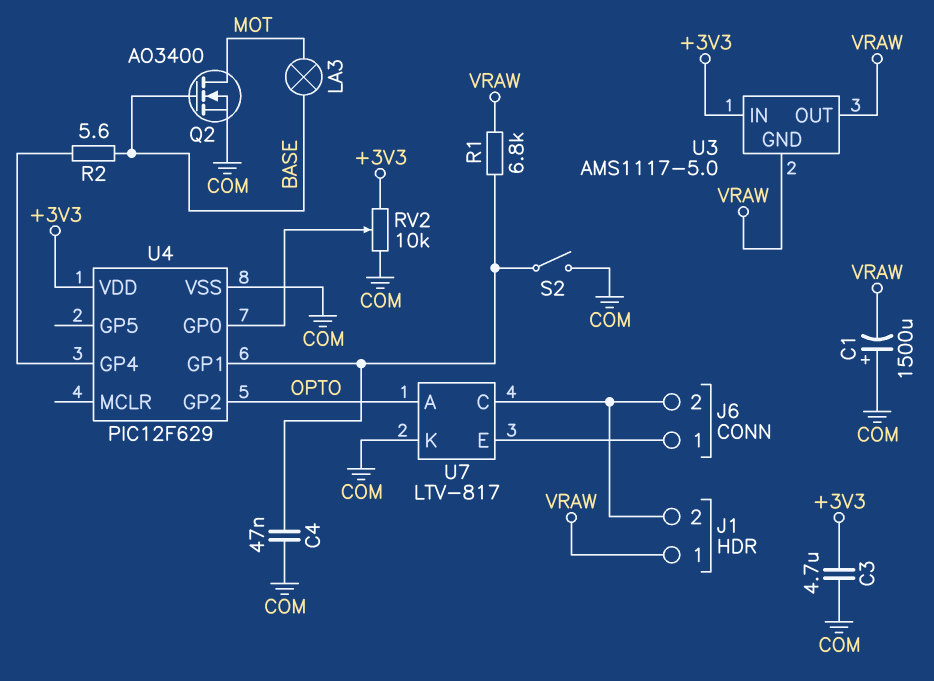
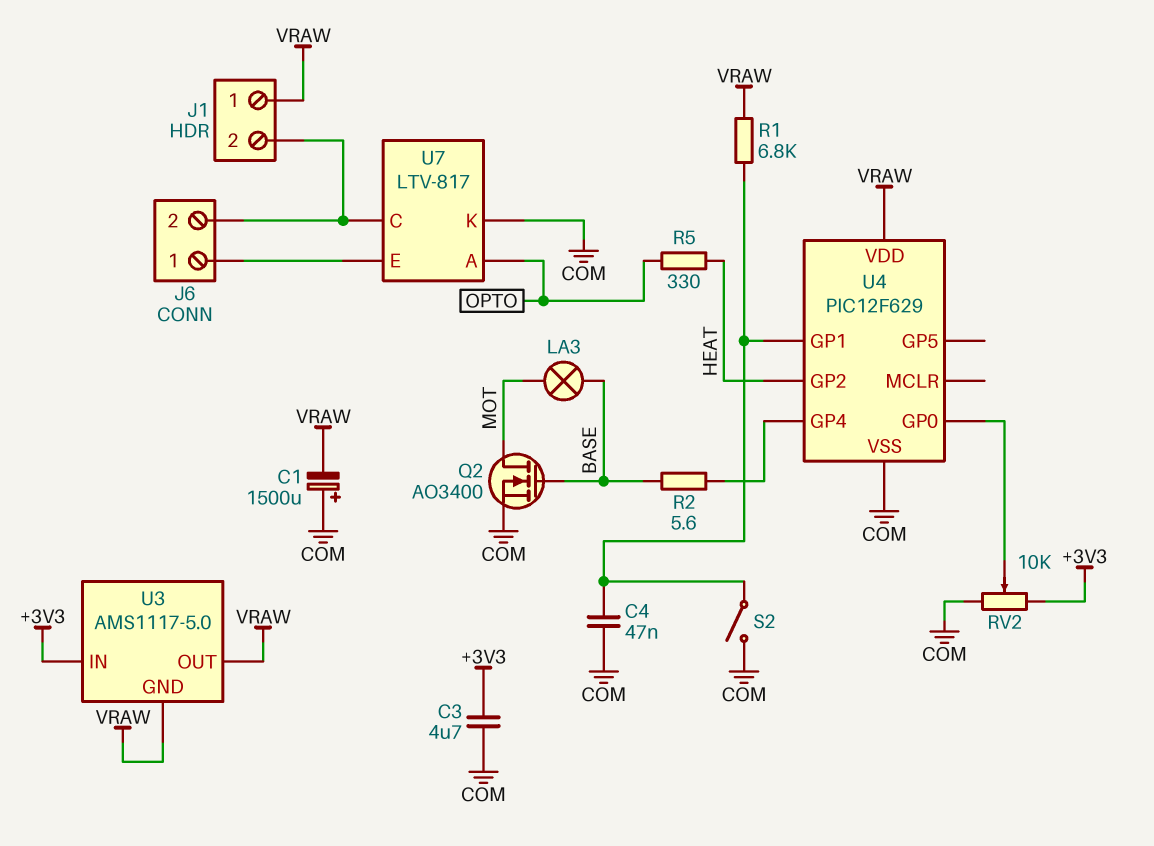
R5: none -> 330 (HEAT, OPTO)
U4 pin GP2: OPTO -> HEAT
U4 pin VDD: +3V3 -> VRAW

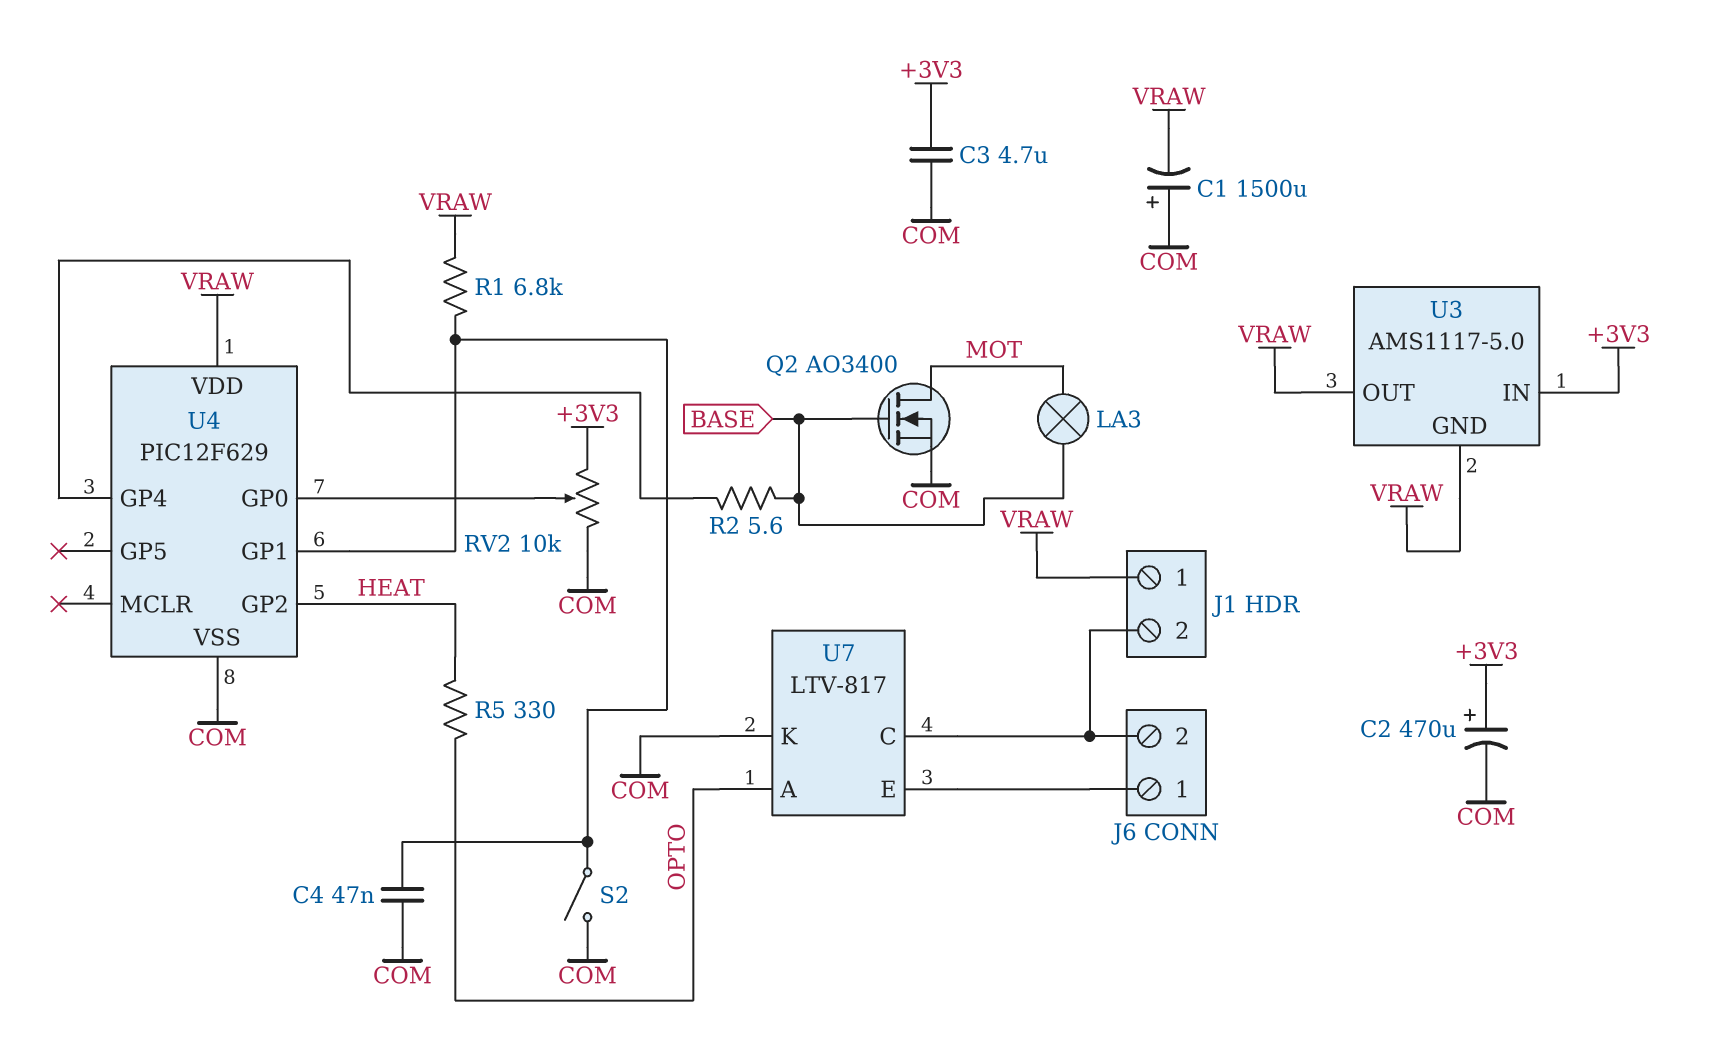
C2: none -> 470uF (plus +3V3, minus COM)

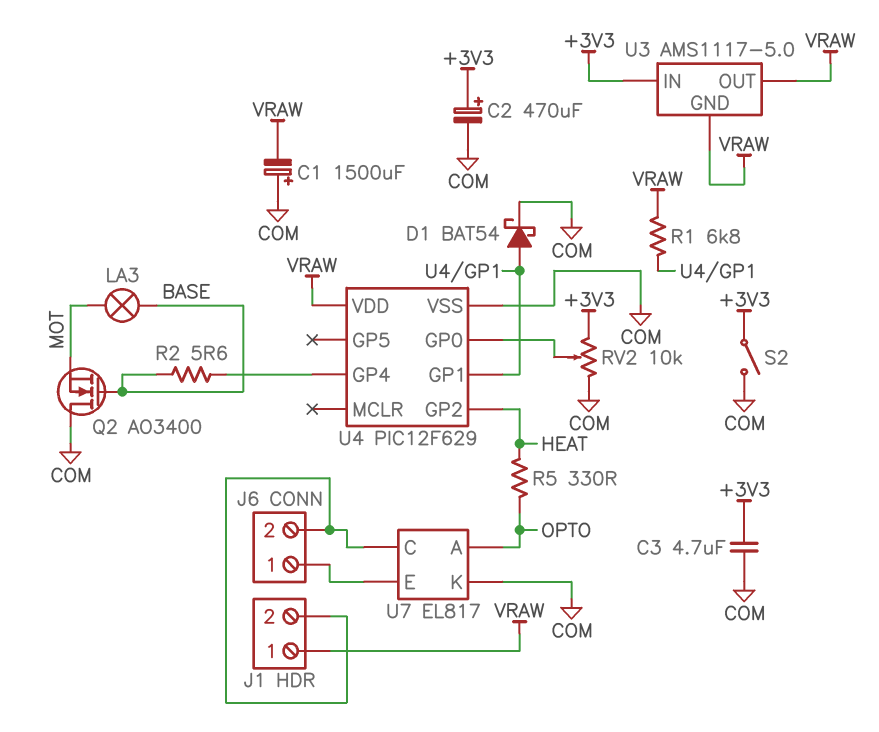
C4: 47nF (COM, U4/GP1) -> none
D1: none -> schottky BAT54 (A U4/GP1, K COM)
Q2: NMOS AO3400 (G BASE, D MOT, S COM) -> NMOS AO3400 (G BASE, D COM, S MOT)
S2: switch (COM, U4/GP1) -> switch (+3V3, COM)
U7: LTV-817 -> EL817

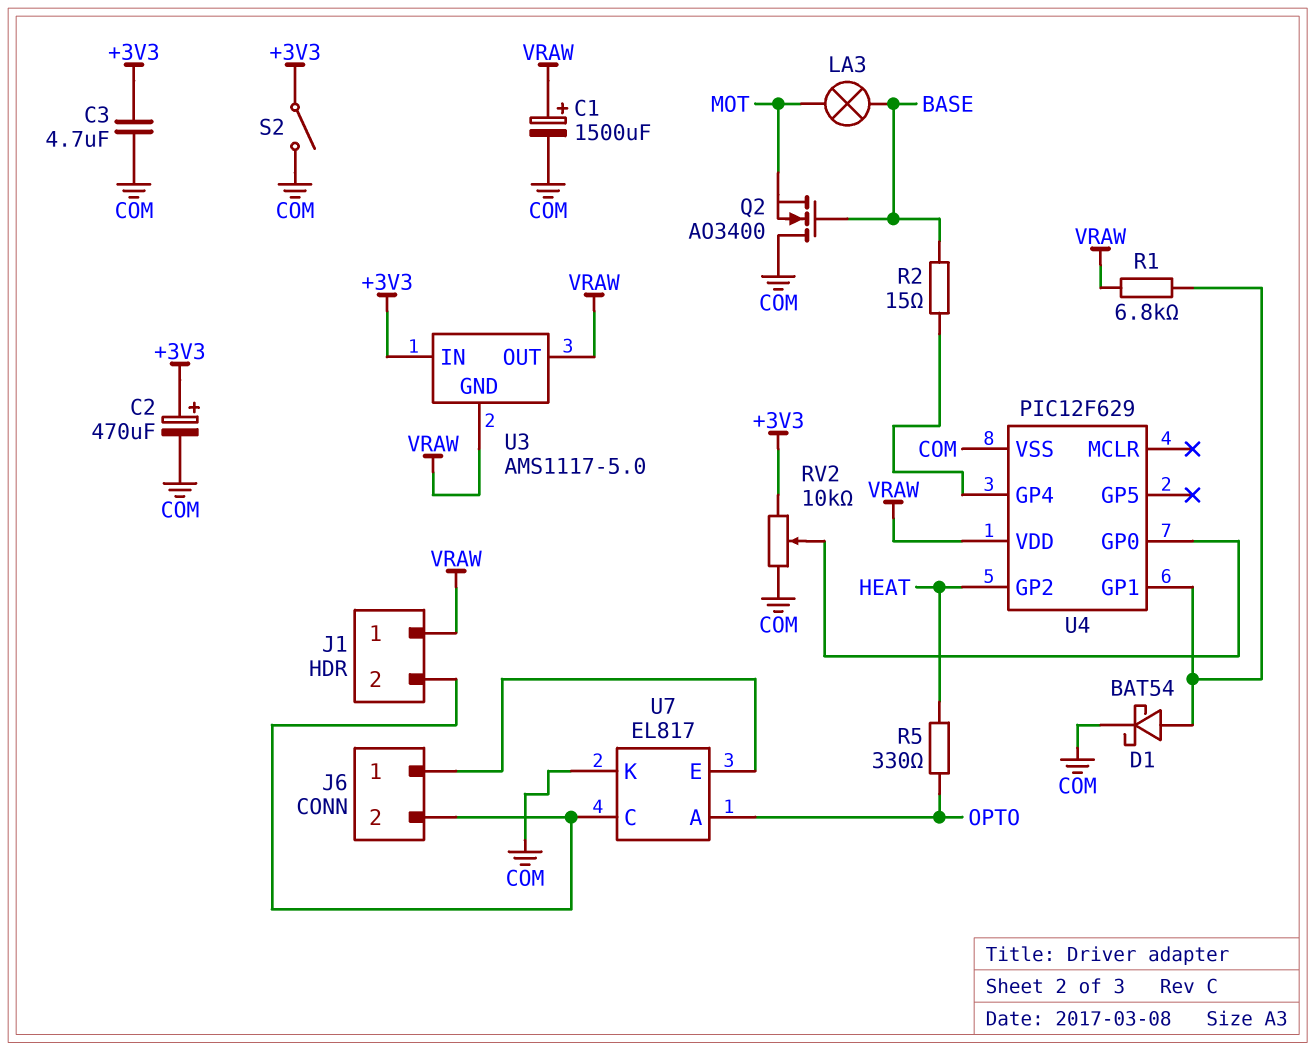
C1: 1500uF (plus COM, minus VRAW) -> 1500uF (plus VRAW, minus COM)
R2: 5.6 (BASE, U4/GP4) -> 15 (BASE, U4/GP4)

